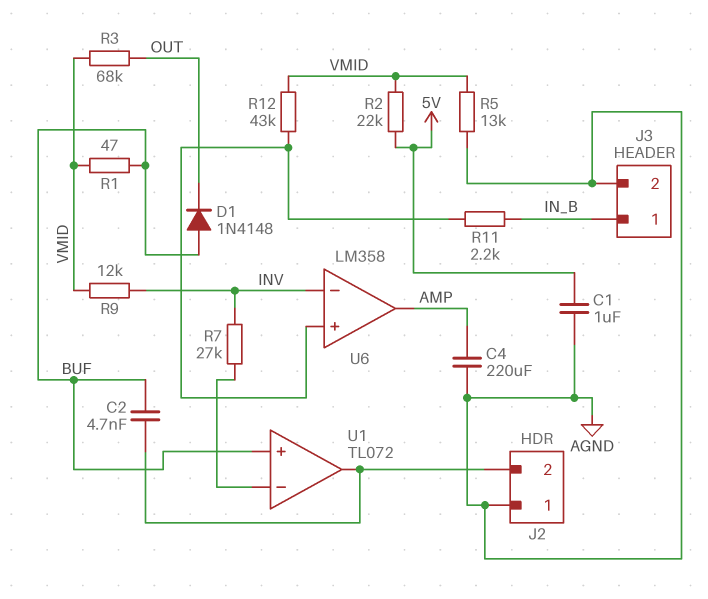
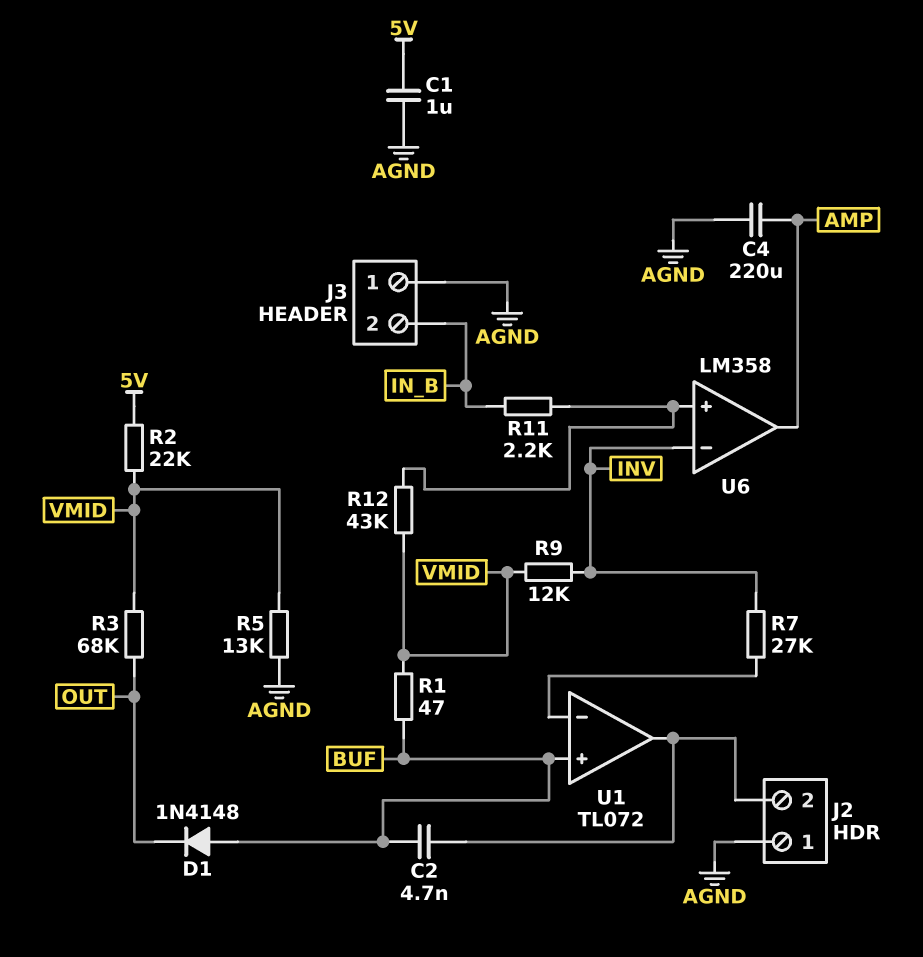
J3 pin 1: IN_B -> AGND
J3 pin 2: AGND -> IN_B

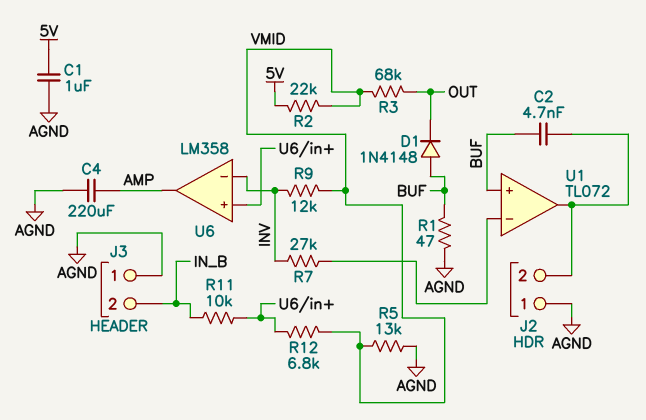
R1: 47 (BUF, VMID) -> 47 (AGND, BUF)
R11: 2.2k (IN_B, U6/in+) -> 10k (IN_B, U6/in+)
R12: 43k (U6/in+, VMID) -> 6.8k (U6/in+, VMID)

